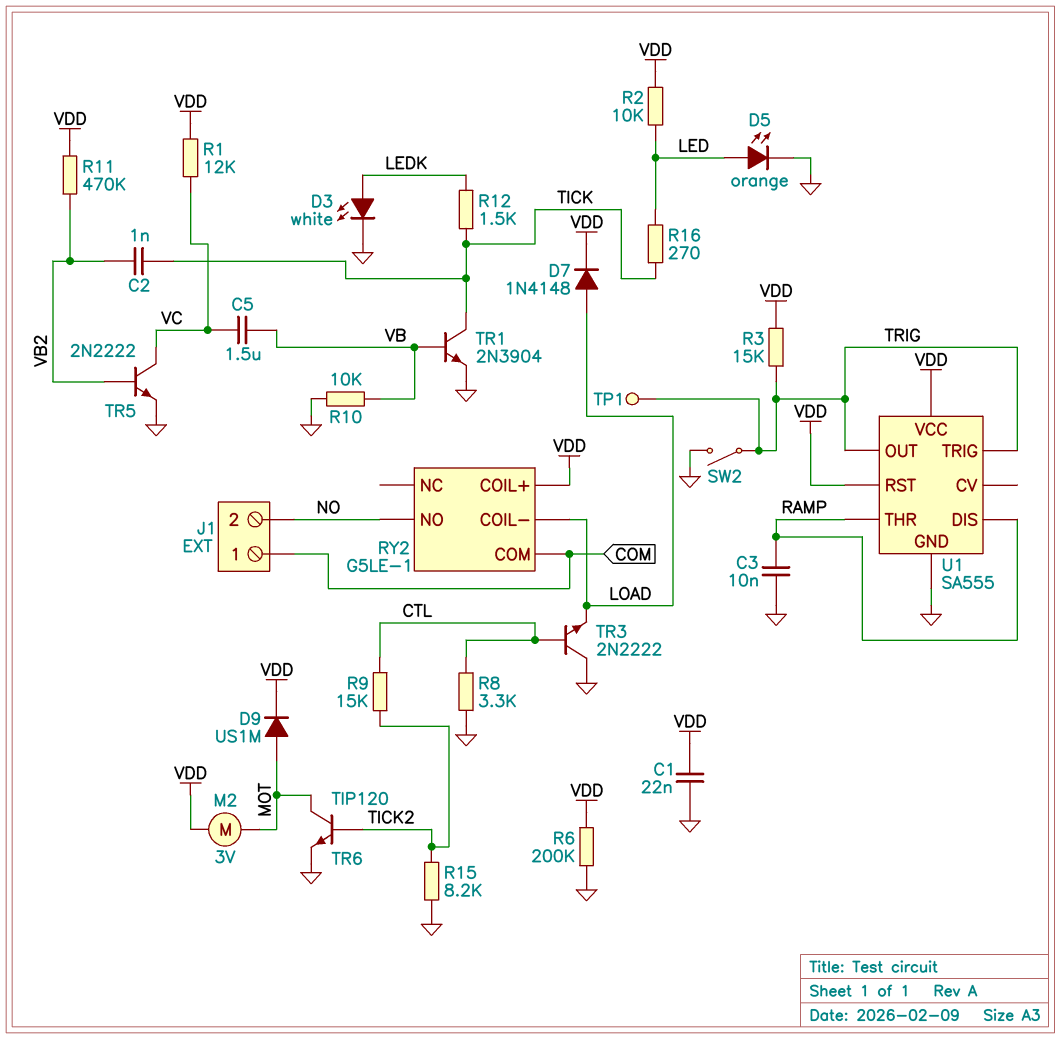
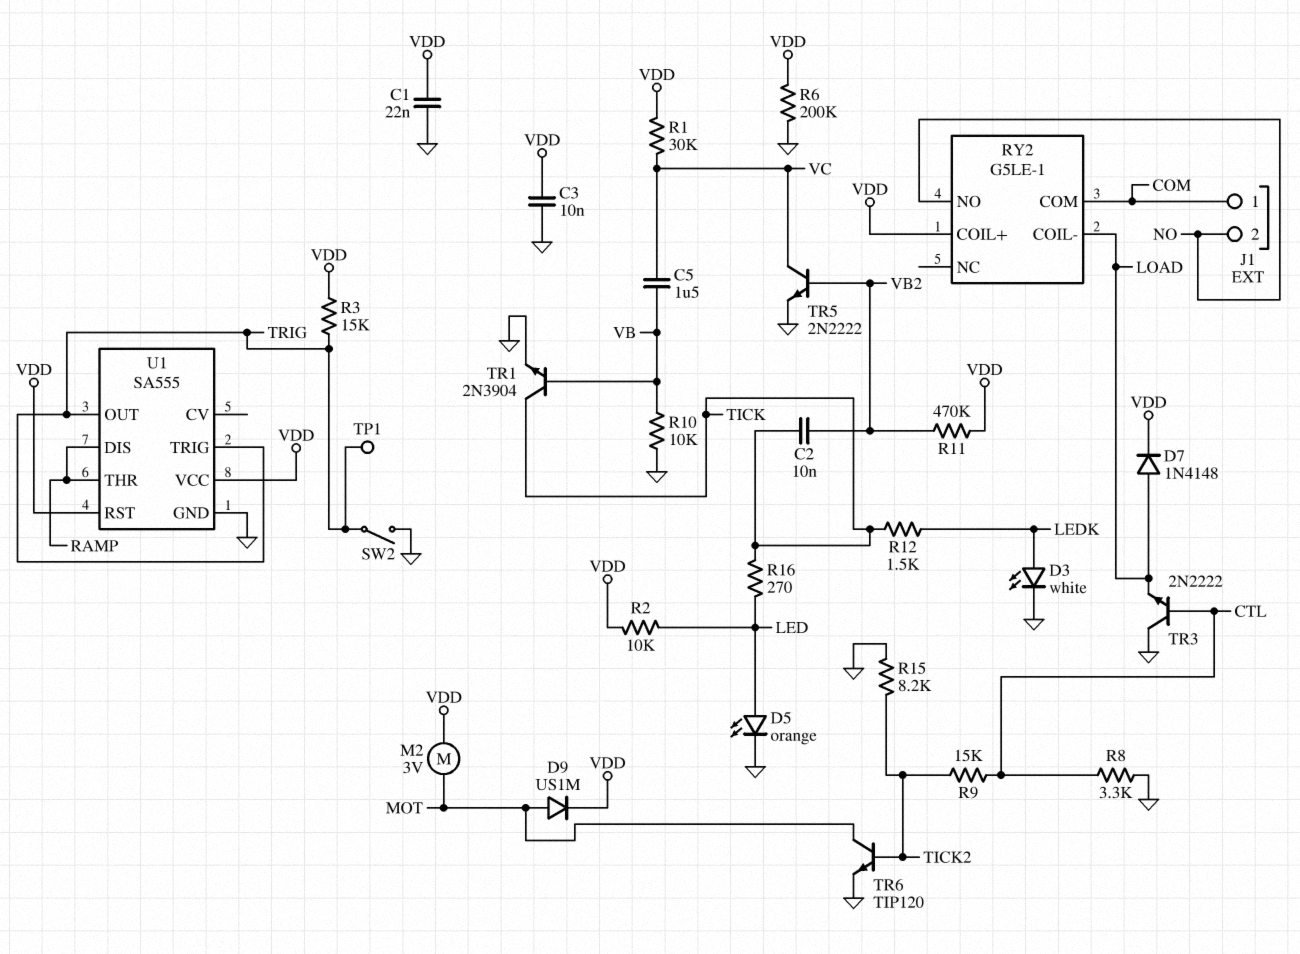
C2: 1nF (TICK, VB2) -> 10nF (TICK, VB2)
C3: 10nF (GND, RAMP) -> 10nF (GND, VDD)
R1: 12k (VC, VDD) -> 30k (VC, VDD)

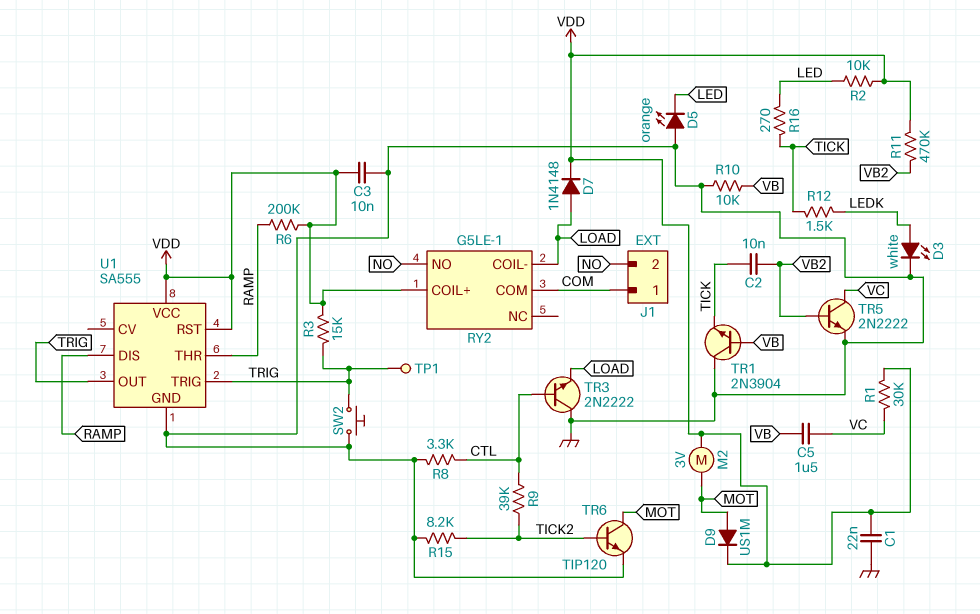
D5: LED orange (A LED, K GND) -> LED orange (A GND, K LED)
R6: 200k (GND, VDD) -> 200k (RAMP, VDD)
R9: 15k (CTL, TICK2) -> 39k (CTL, TICK2)
SW2: switch (GND, TRIG) -> button (GND, TRIG)
TR1: NPN 2N3904 (B VB, C TICK, E GND) -> NPN 2N3904 (B VB, C GND, E TICK)

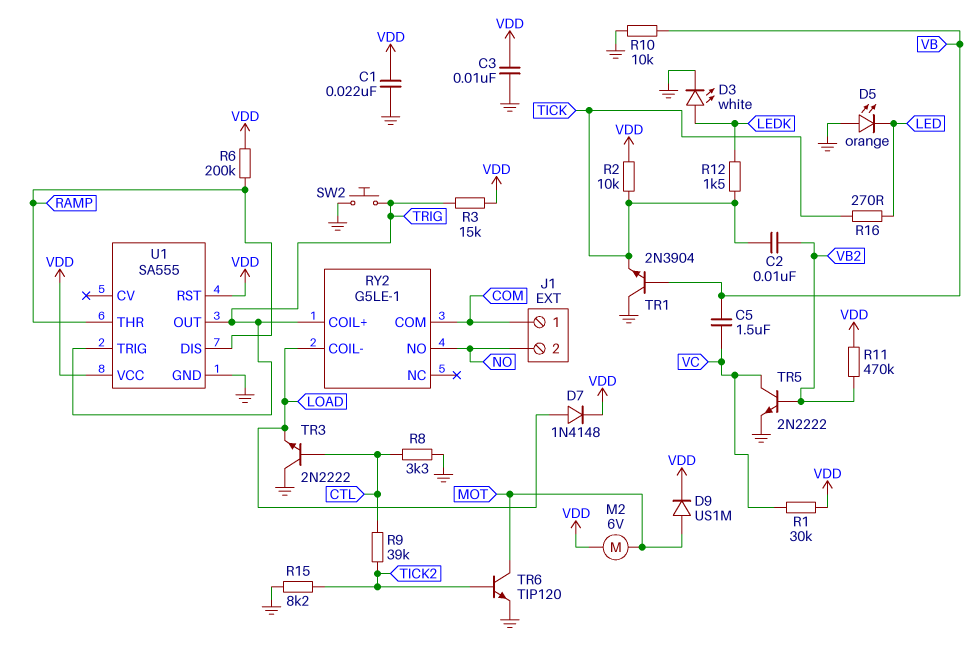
M2: motor 3V (MOT, VDD) -> motor 6V (MOT, VDD)
R2: 10k (LED, VDD) -> 10k (TICK, VDD)
RY2 pin COIL+: VDD -> TRIG
TP1: test point (TRIG) -> none

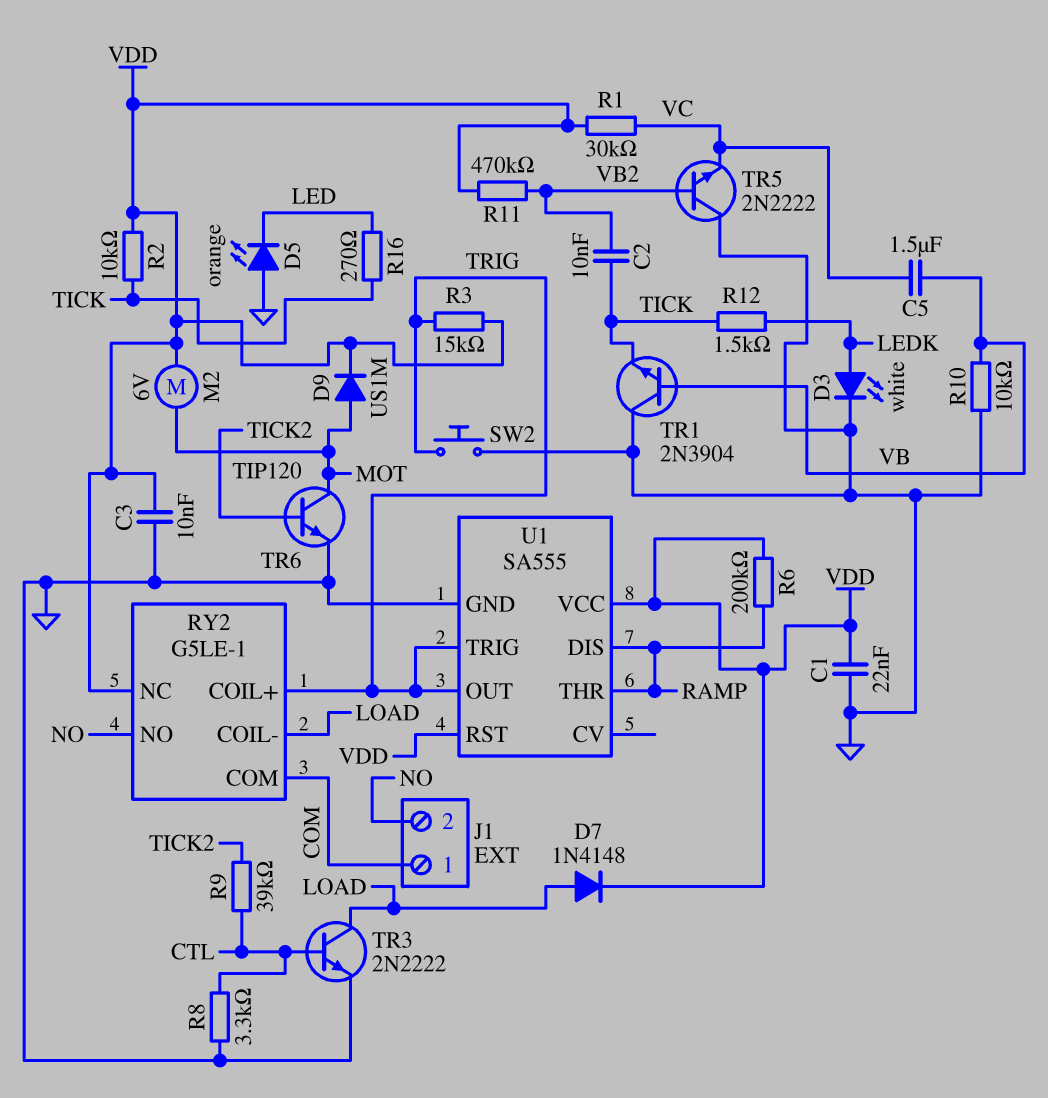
R15: 8.2k (GND, TICK2) -> none
RY2 pin NC: none -> VDD
TR3: NPN 2N2222 (B CTL, C GND, E LOAD) -> NPN 2N2222 (B CTL, C LOAD, E GND)
TR5: NPN 2N2222 (B VB2, C VC, E GND) -> NPN 2N2222 (B VB2, C GND, E VC)

